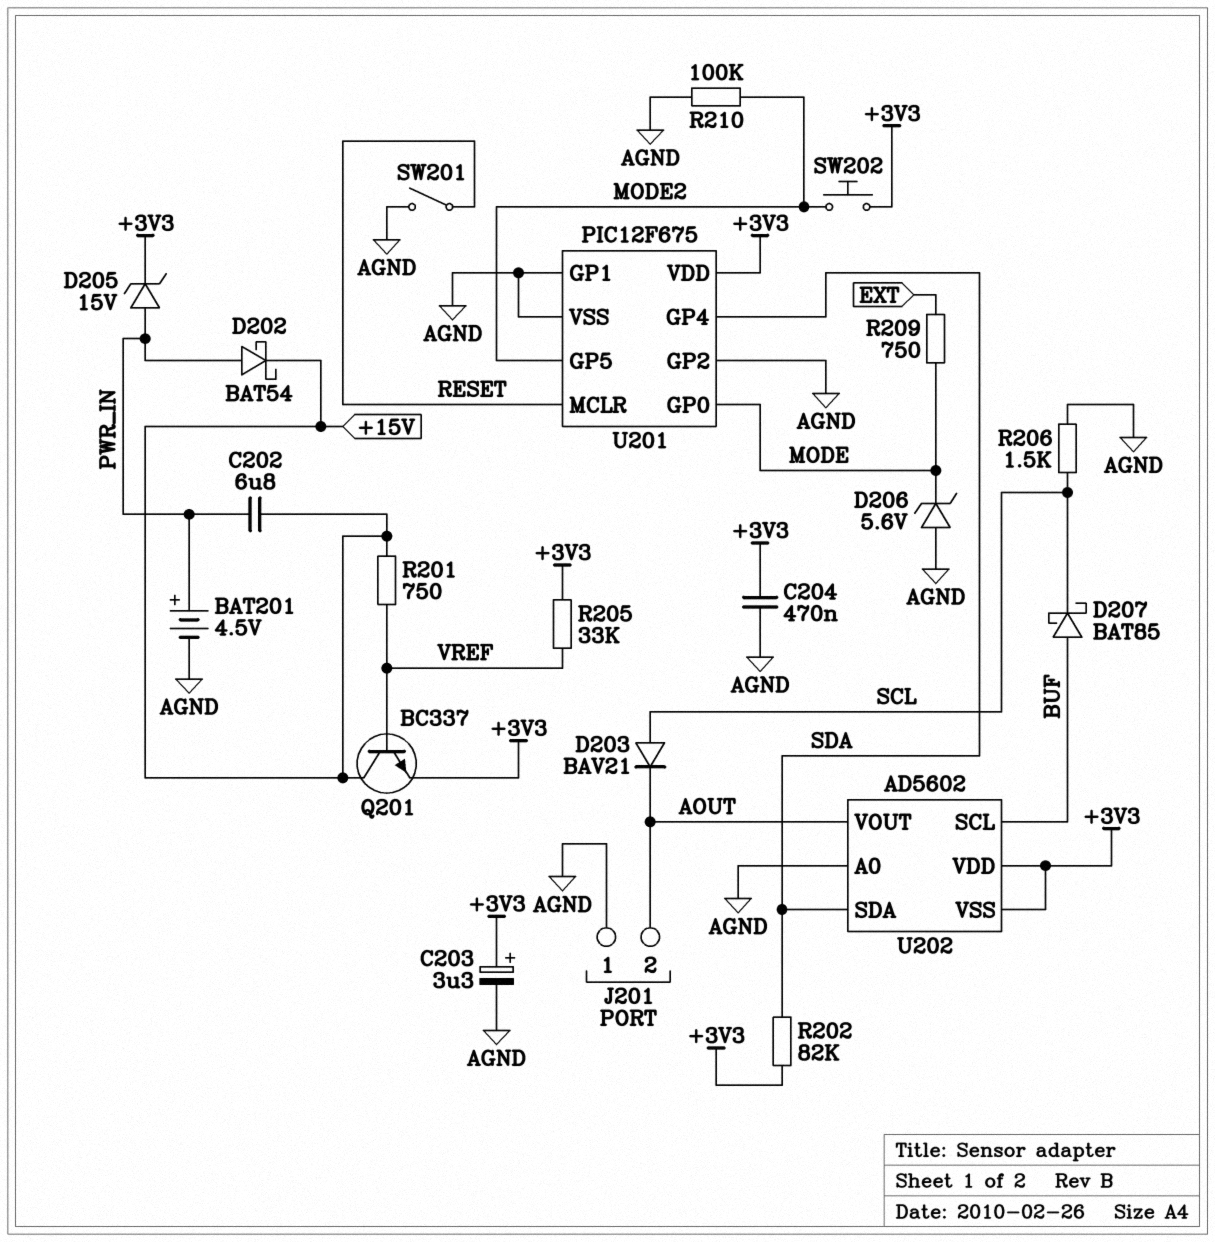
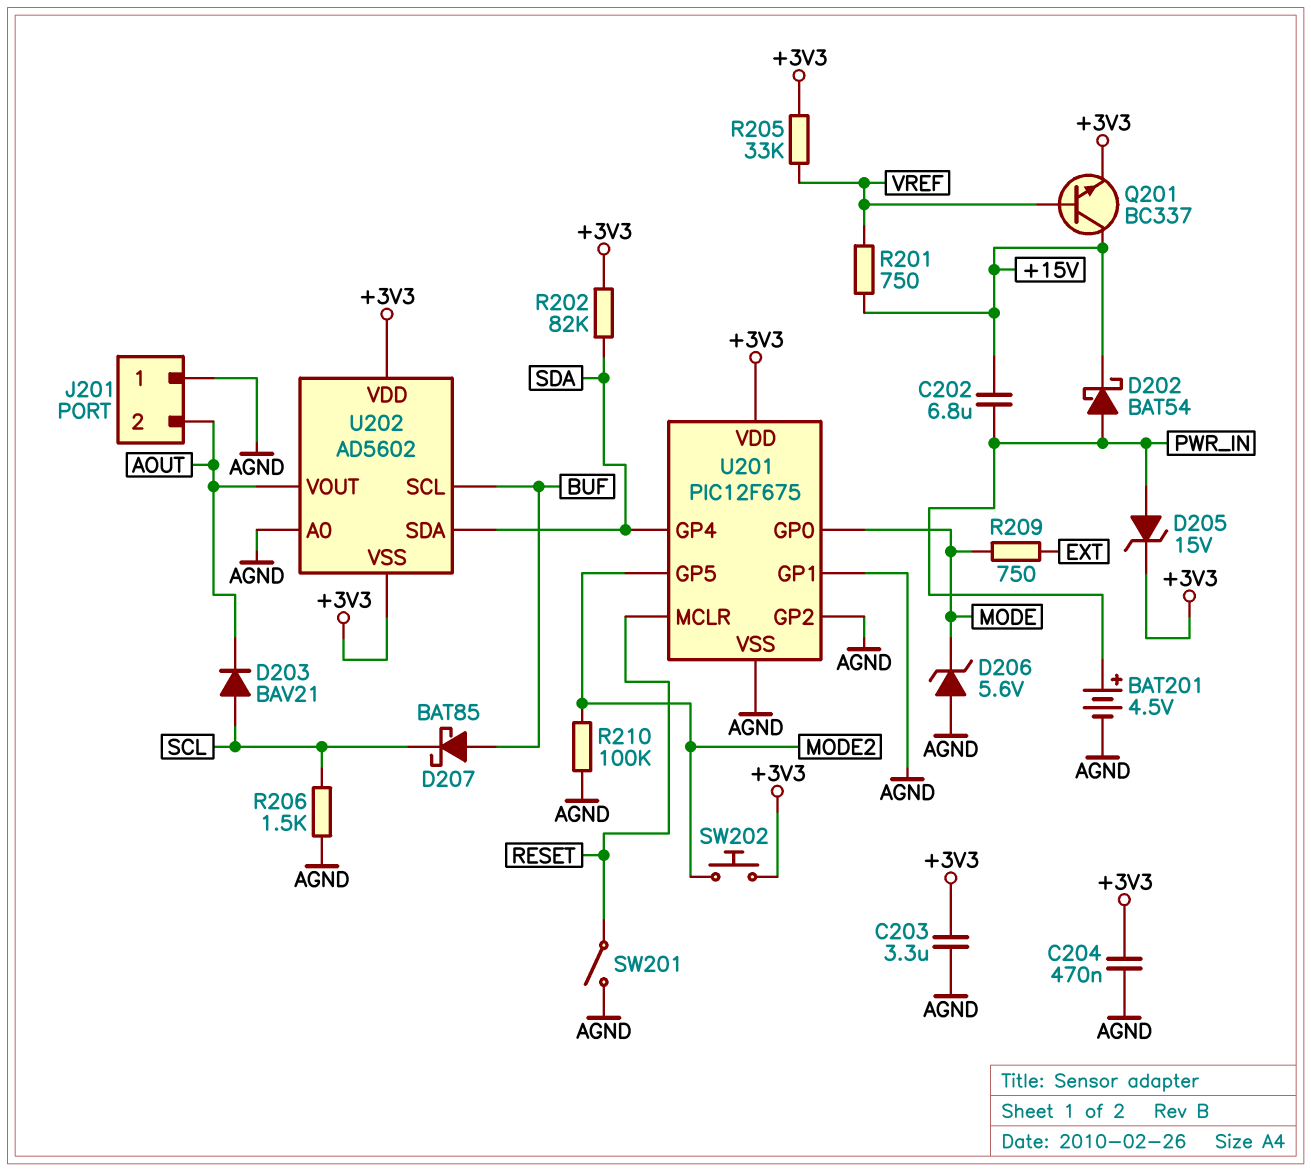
C203: 3.3uF (plus +3V3, minus AGND) -> 3.3uF (+3V3, AGND)

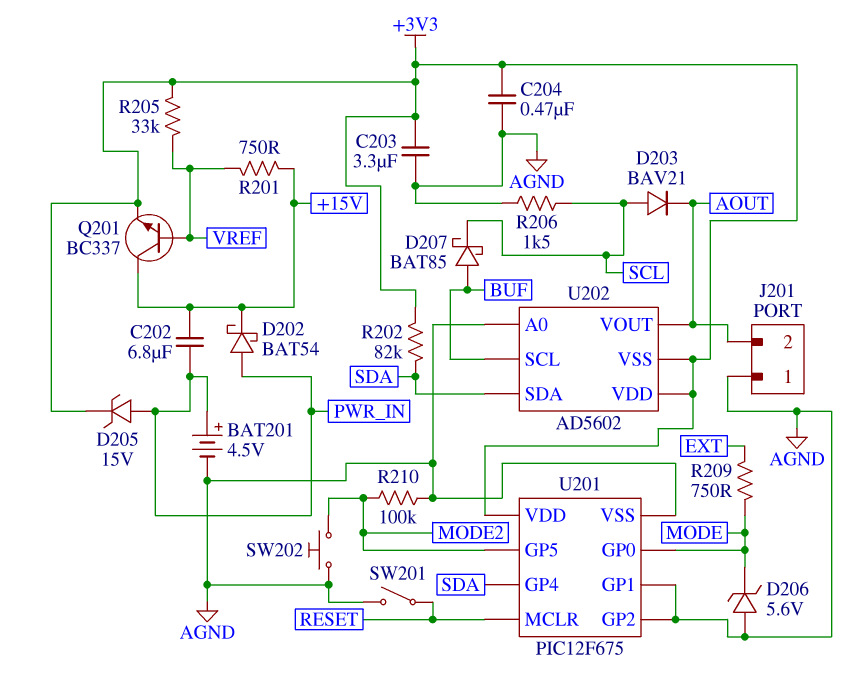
SW202: button (+3V3, MODE2) -> button (AGND, MODE2)

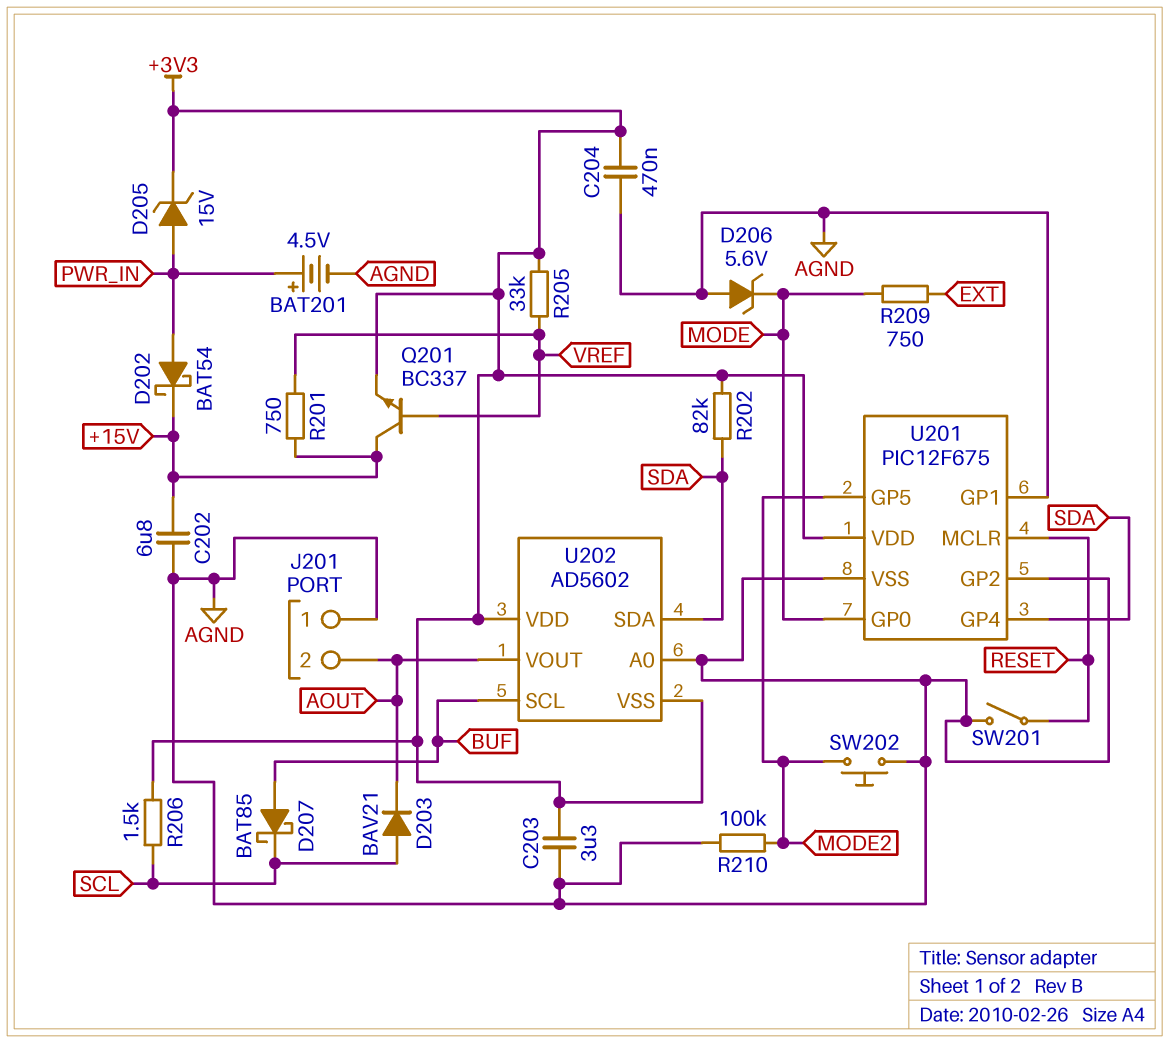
C202: 6.8uF (+15V, PWR_IN) -> 6.8uF (+15V, AGND)
R206: 1.5k (AGND, SCL) -> 1.5k (+3V3, SCL)

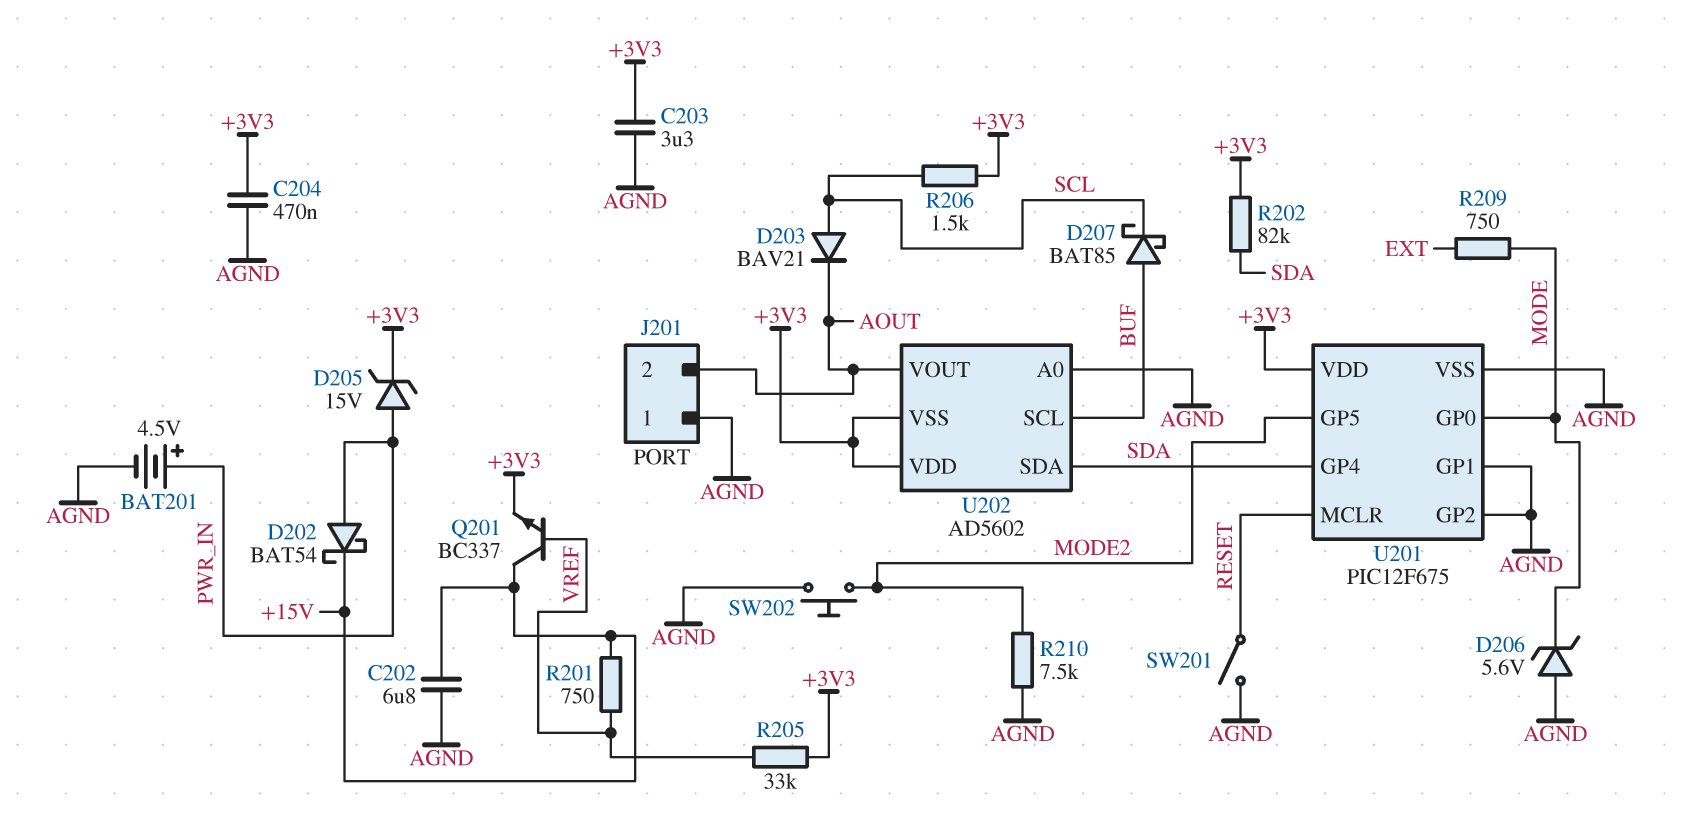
R210: 100k (AGND, MODE2) -> 7.5k (AGND, MODE2)

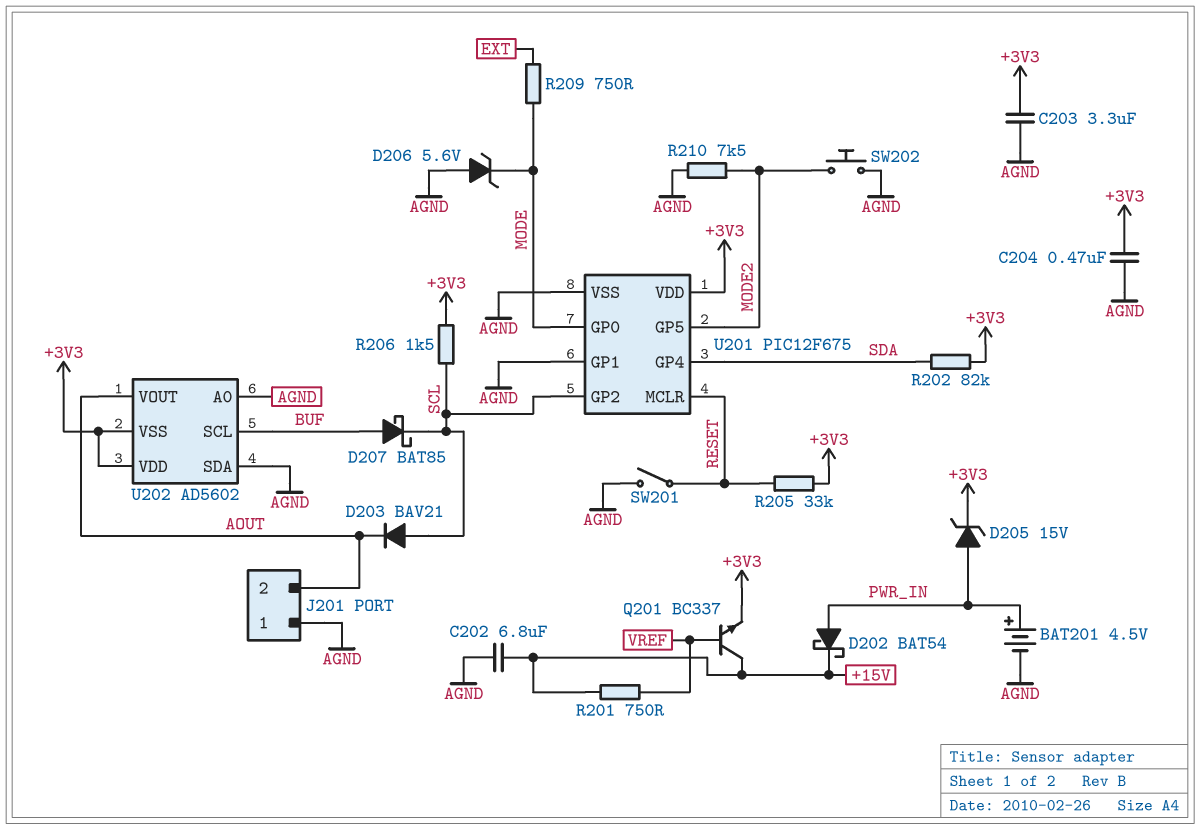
R205: 33k (+3V3, VREF) -> 33k (+3V3, RESET)
U201 pin GP2: AGND -> SCL
U202 pin SDA: SDA -> AGND

